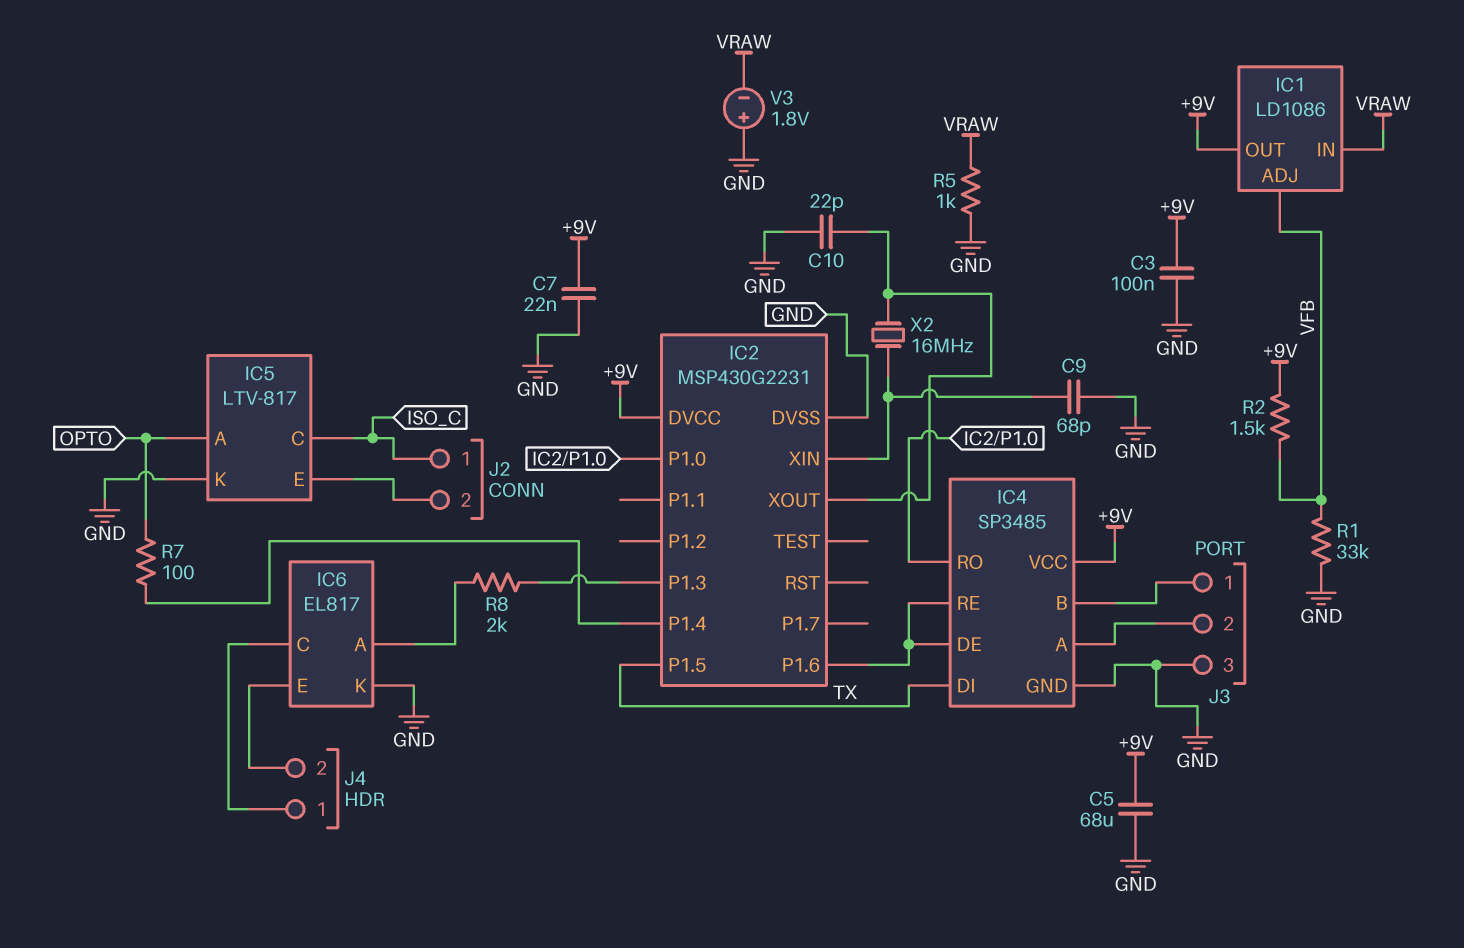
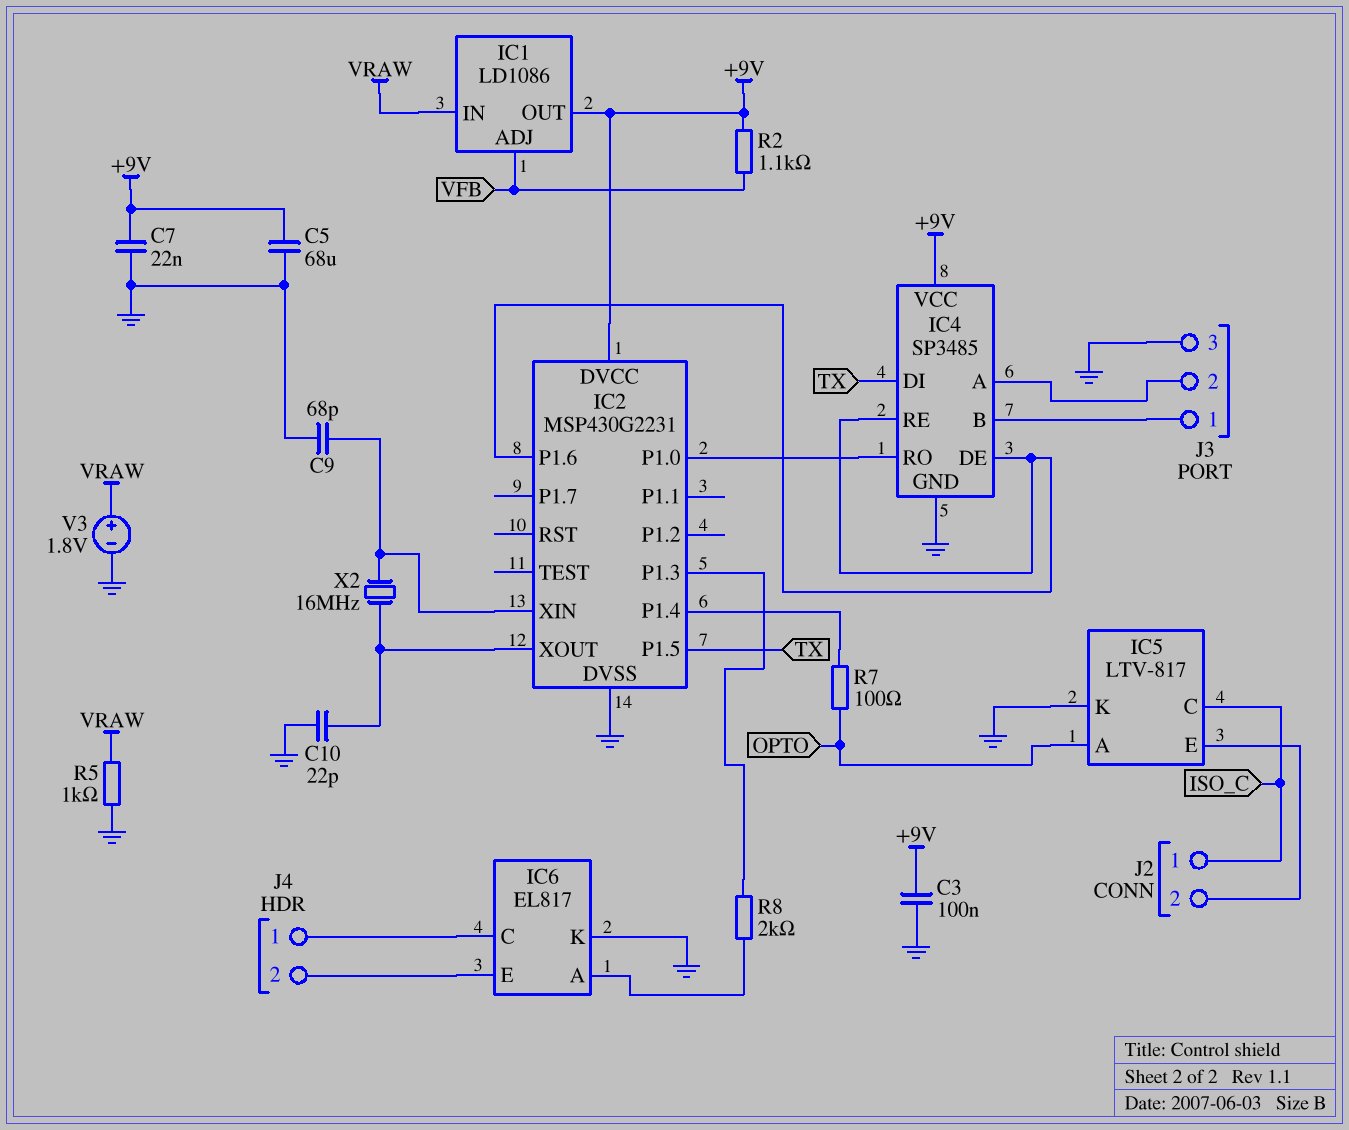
R1: 33k (GND, VFB) -> none
R2: 1.5k (+9V, VFB) -> 1.1k (+9V, VFB)
V3: 1.8V (plus GND, minus VRAW) -> 1.8V (plus VRAW, minus GND)

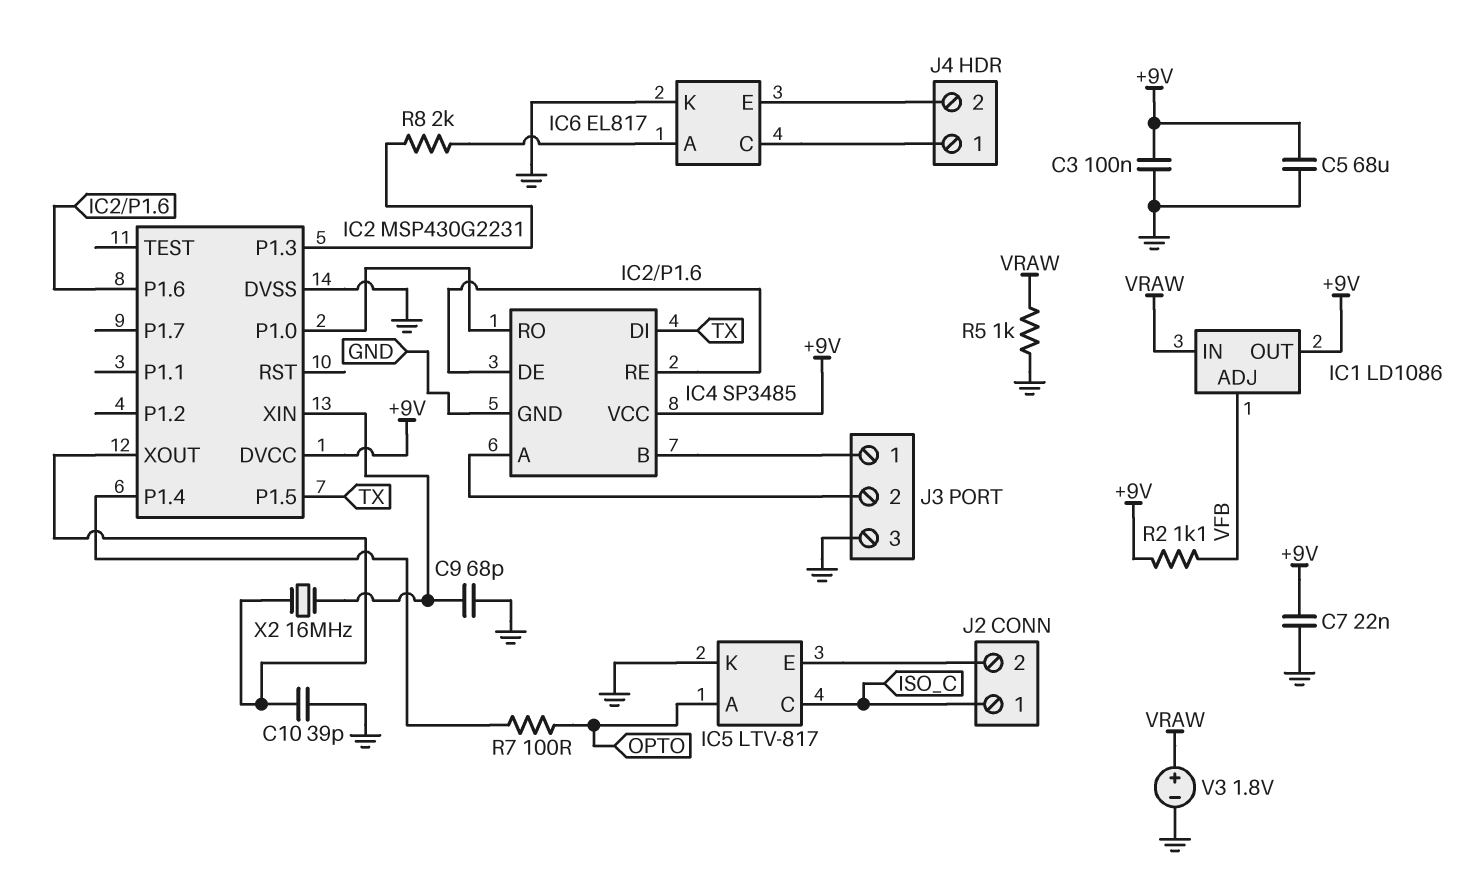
C10: 22pF (GND, IC2/XOUT) -> 39pF (GND, IC2/XOUT)

